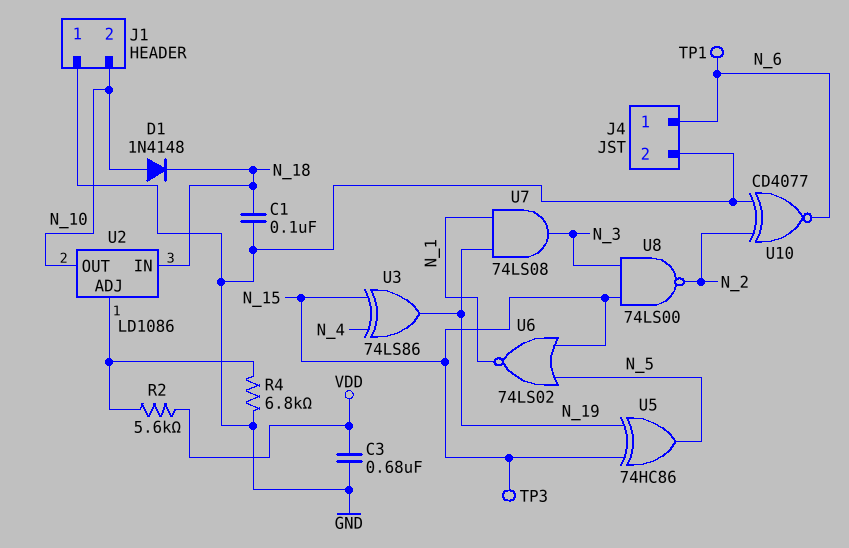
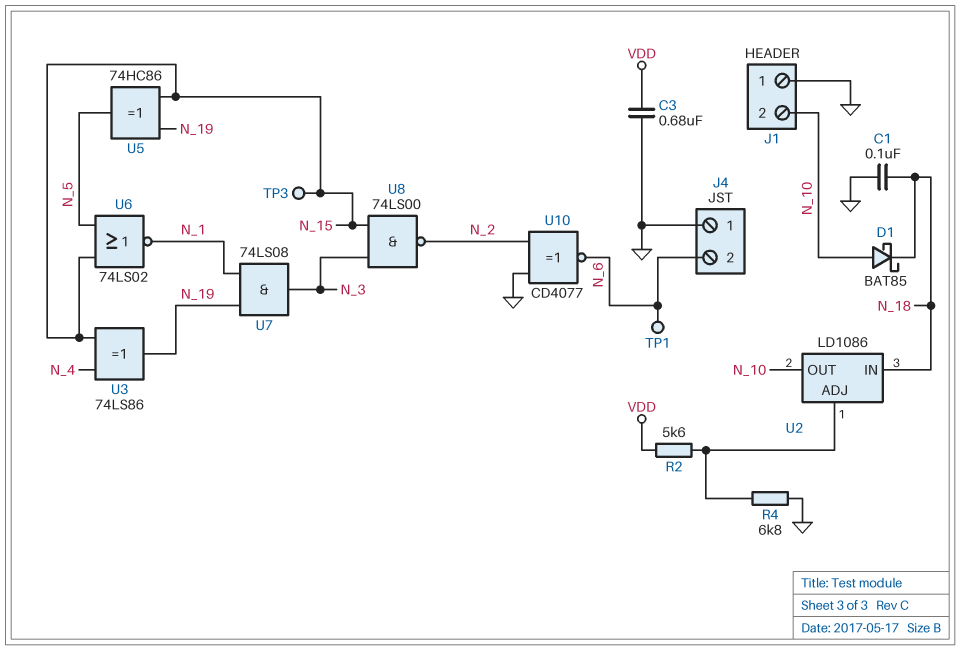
D1: diode 1N4148 (A N_10, K N_18) -> schottky BAT85 (A N_10, K N_18)
J4 pin 1: N_6 -> GND
J4 pin 2: GND -> N_6

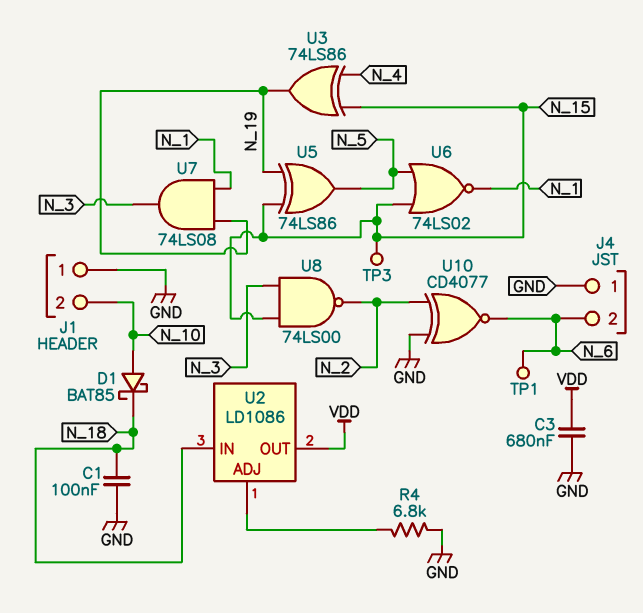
R2: 5.6k (U2/ADJ, VDD) -> none
U2 pin OUT: N_10 -> VDD
U5: XOR 74HC86 (in N_15, in N_19, out N_5) -> XOR 74LS86 (in N_15, in N_19, out N_5)

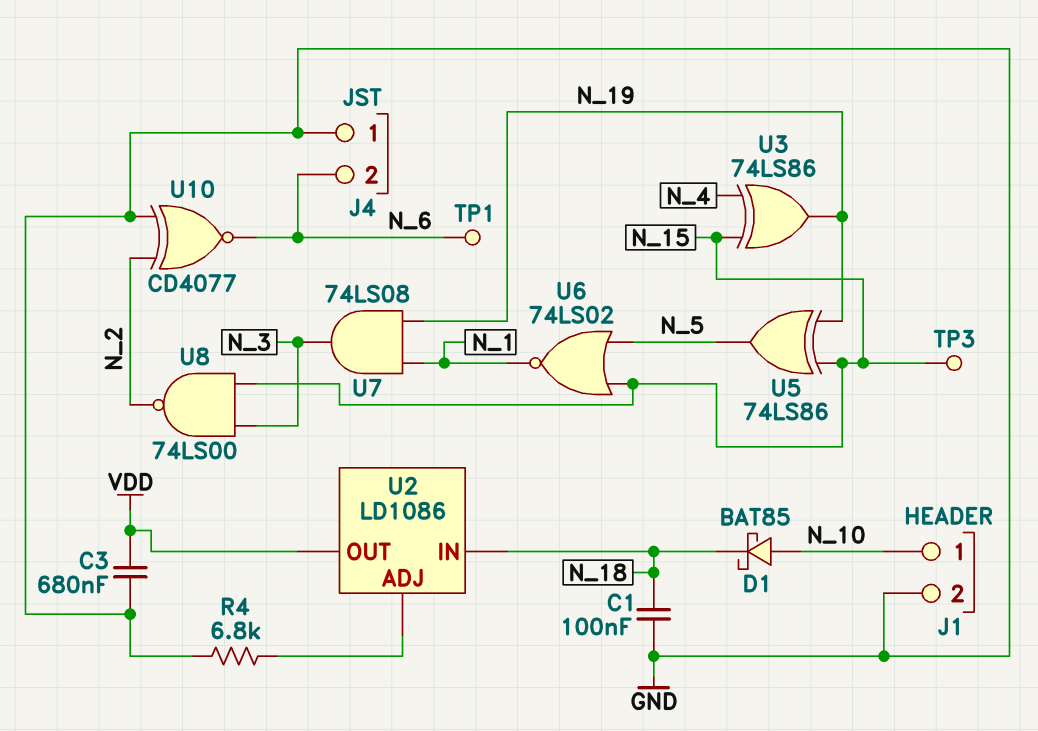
J1 pin 1: GND -> N_10
J1 pin 2: N_10 -> GND

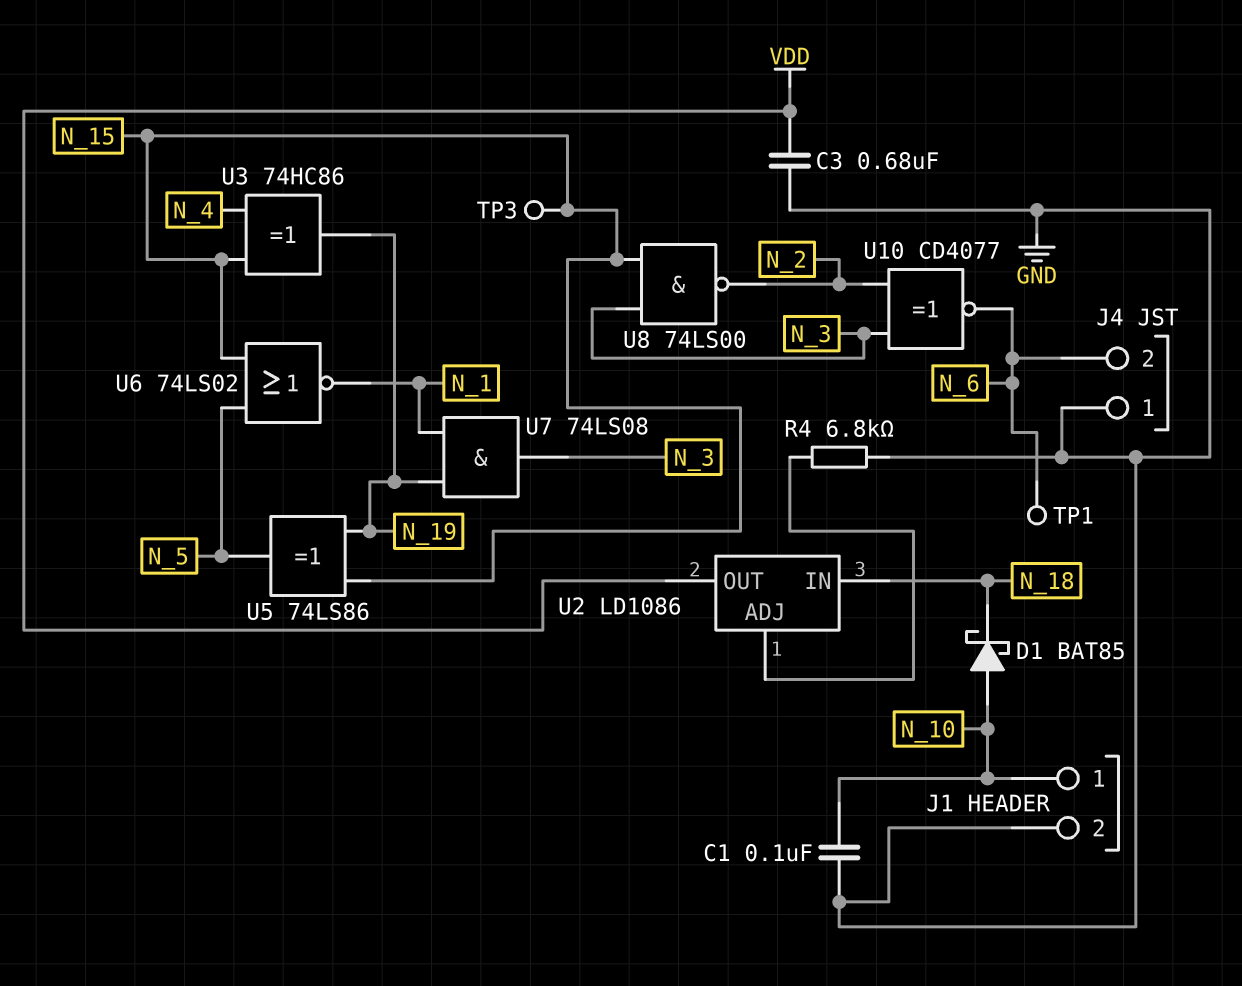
C1: 100nF (GND, N_18) -> 100nF (GND, N_10)
U3: XOR 74LS86 (in N_4, in N_15, out N_19) -> XOR 74HC86 (in N_4, in N_15, out N_19)
U10: XNOR CD4077 (in GND, in N_2, out N_6) -> XNOR CD4077 (in N_2, in N_3, out N_6)

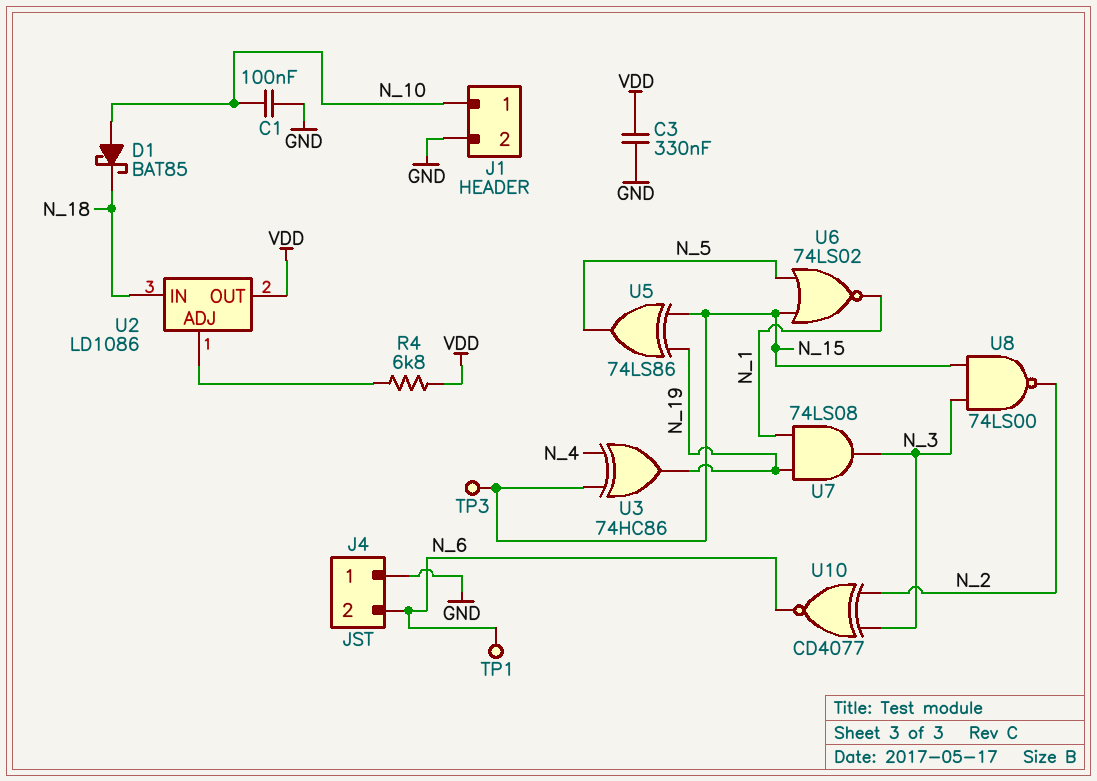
C3: 680nF (GND, VDD) -> 330nF (GND, VDD)
R4: 6.8k (GND, U2/ADJ) -> 6.8k (U2/ADJ, VDD)

